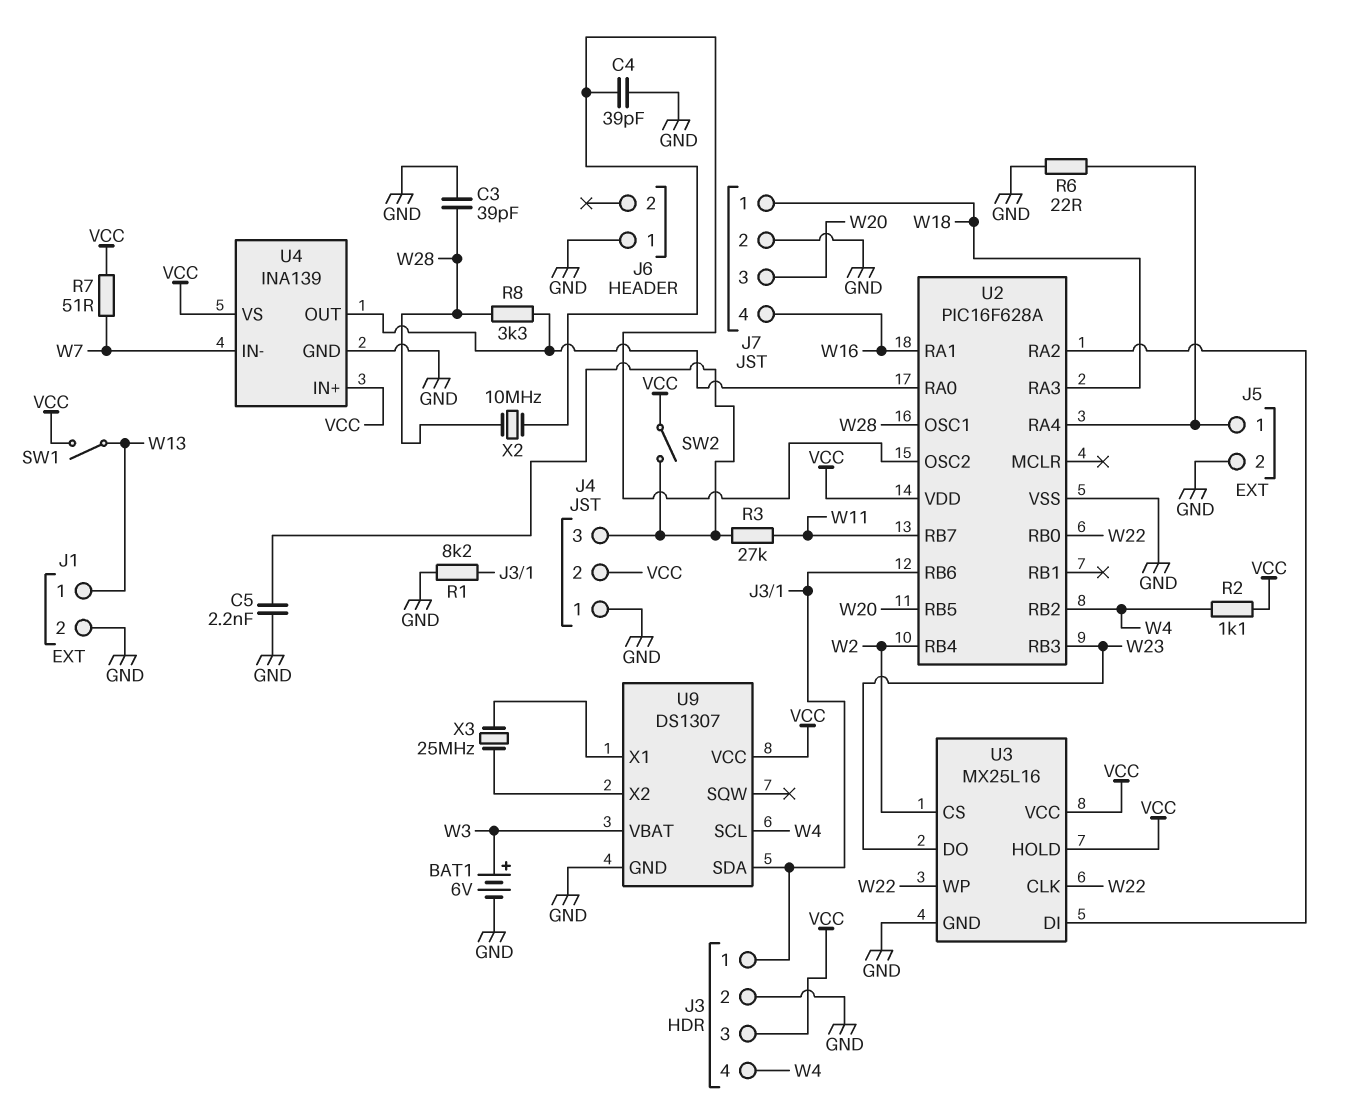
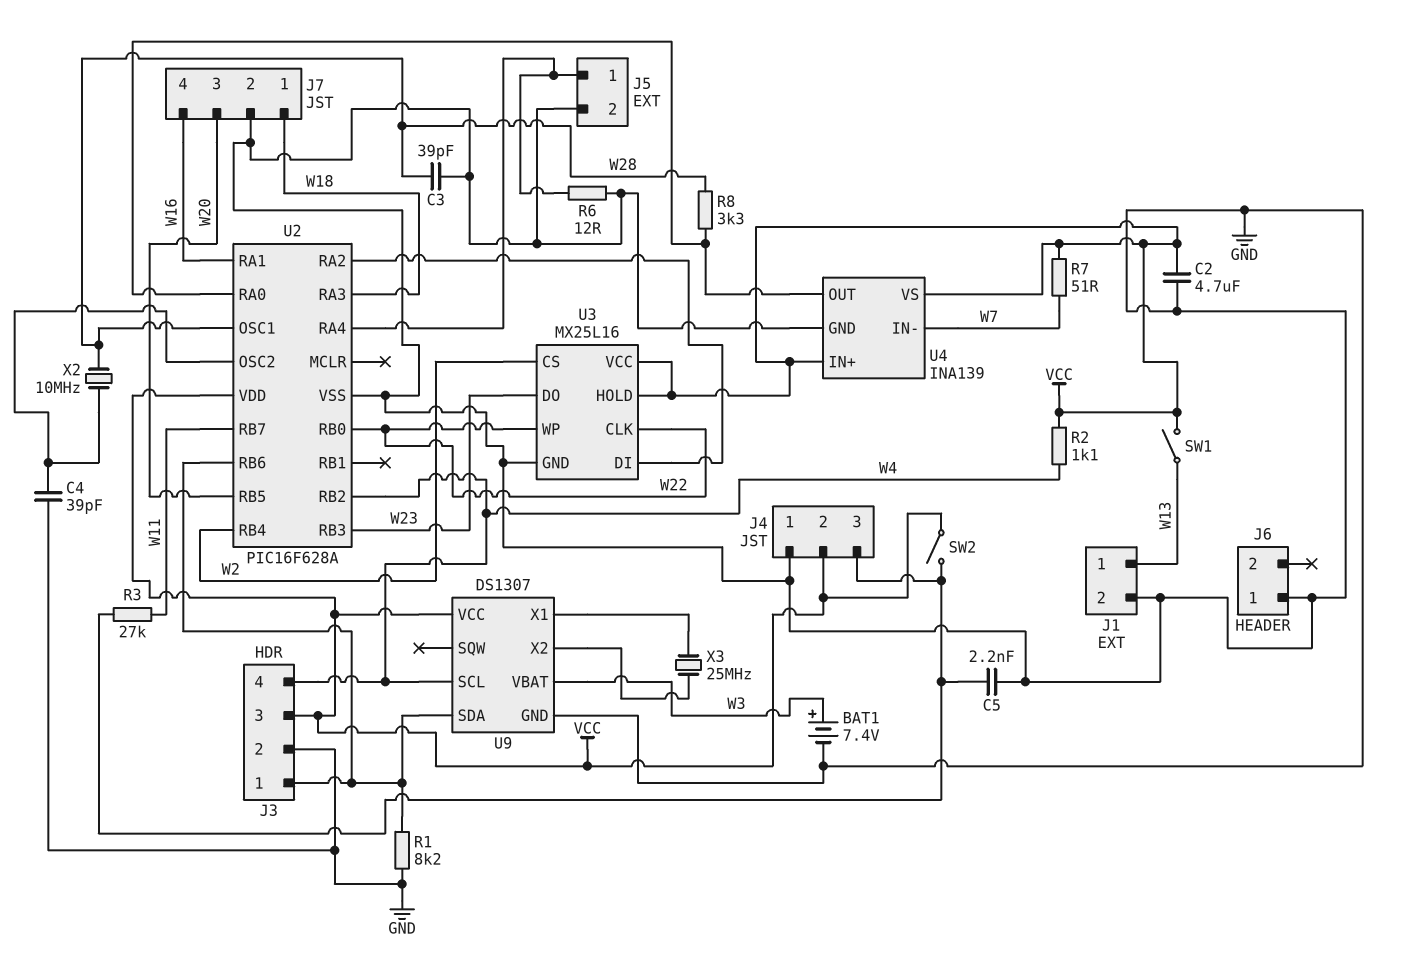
BAT1: 6V (plus W3, minus GND) -> 7.4V (plus W3, minus GND)
C2: none -> 4.7uF (GND, VCC)
R6: 22 (GND, J5/1) -> 12 (GND, J5/1)

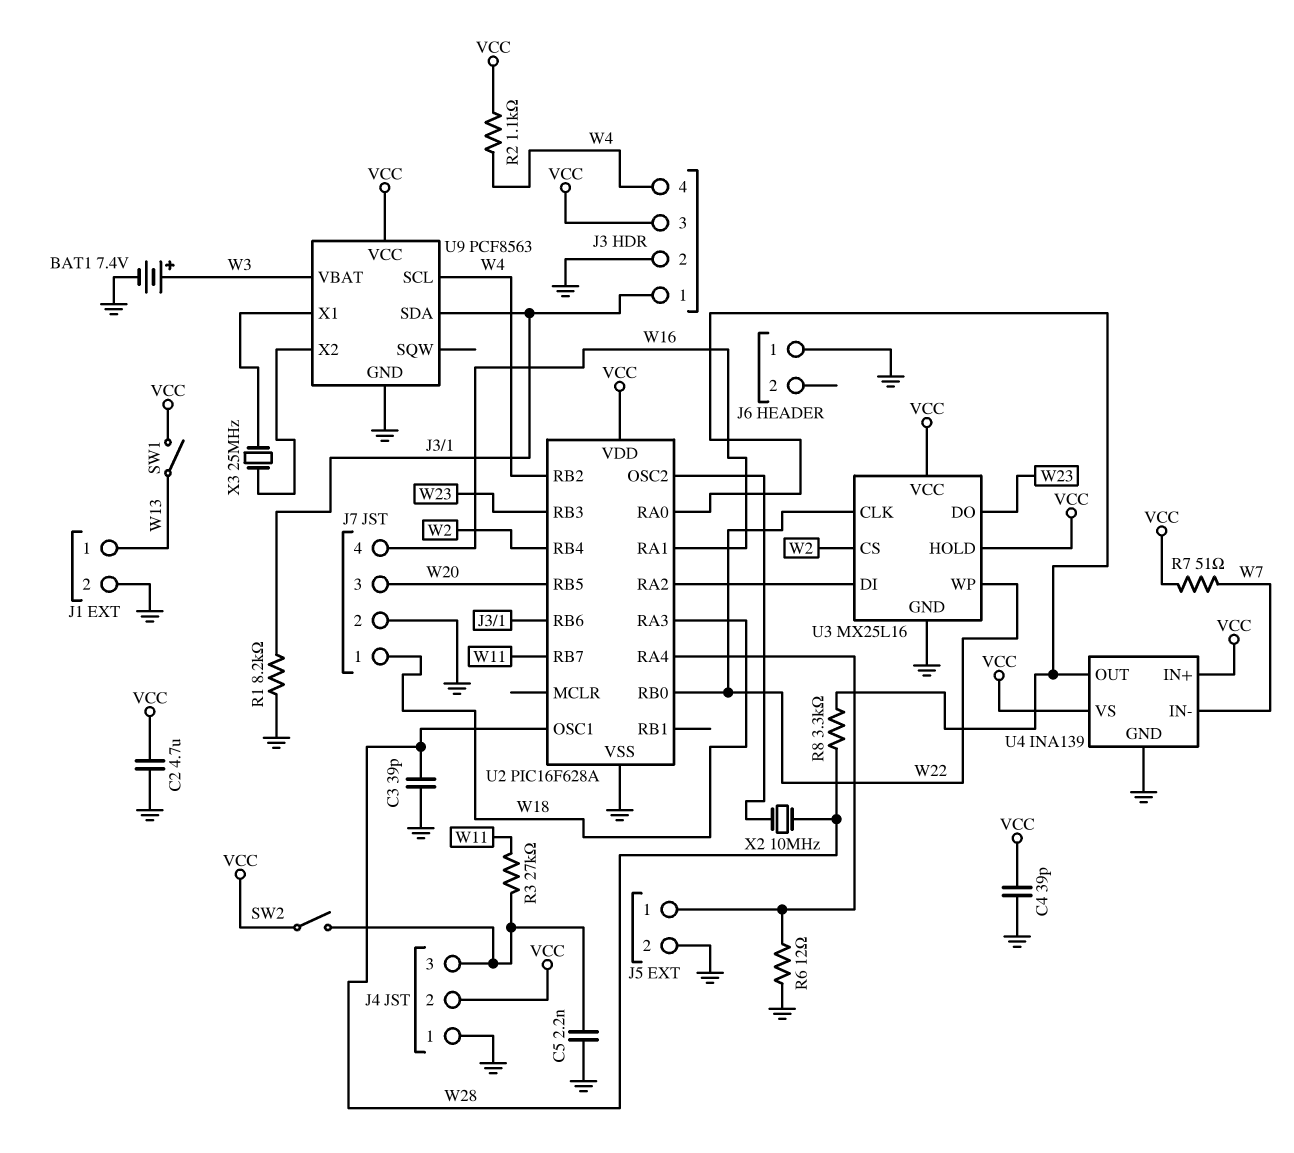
C4: 39pF (GND, U2/OSC2) -> 39pF (GND, VCC)
U9: DS1307 -> PCF8563

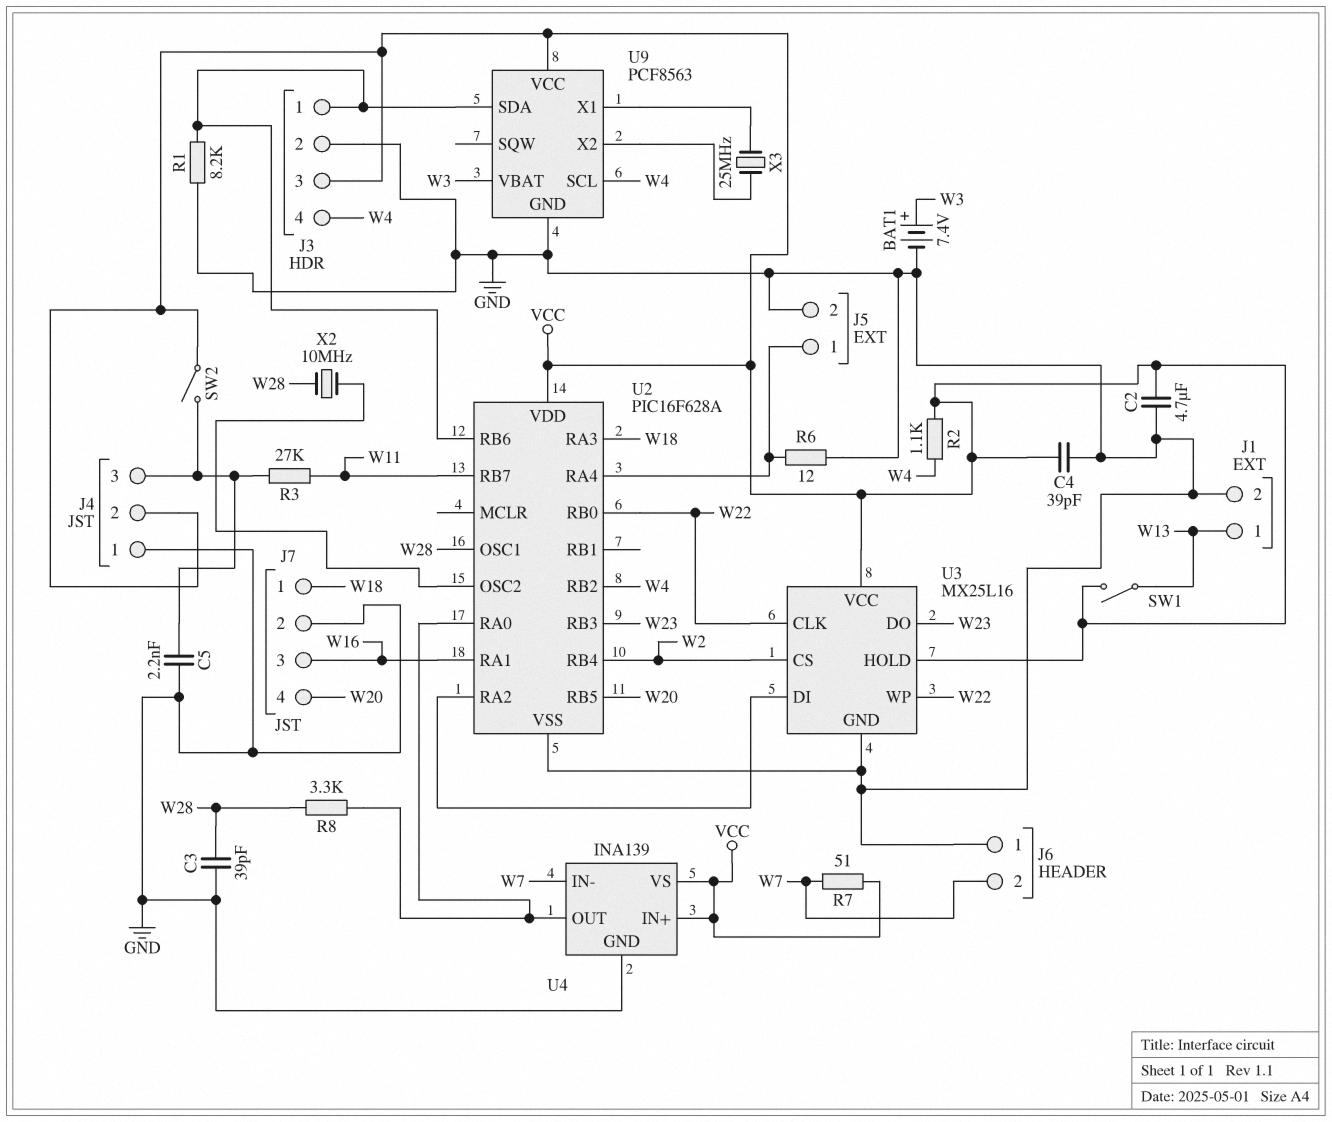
J6 pin 2: none -> W7
J7 pin 3: W20 -> W16
J7 pin 4: W16 -> W20

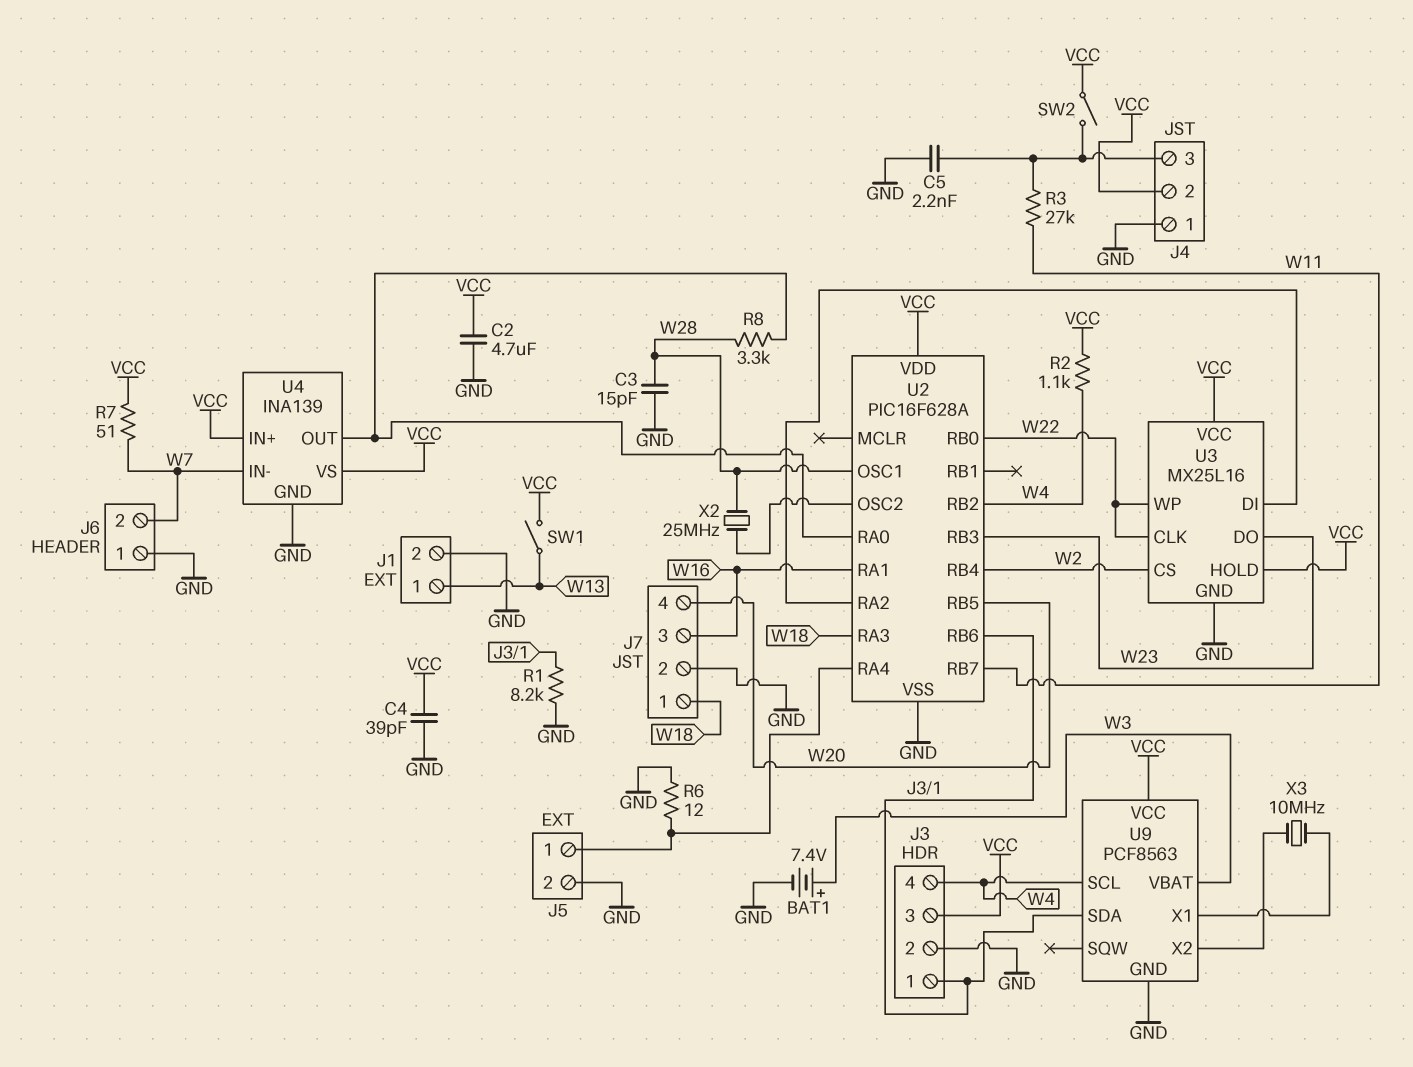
C3: 39pF (GND, W28) -> 15pF (GND, W28)
X2: 10MHz (U2/OSC2, W28) -> 25MHz (U2/OSC2, W28)
X3: 25MHz (U9/X1, U9/X2) -> 10MHz (U9/X1, U9/X2)

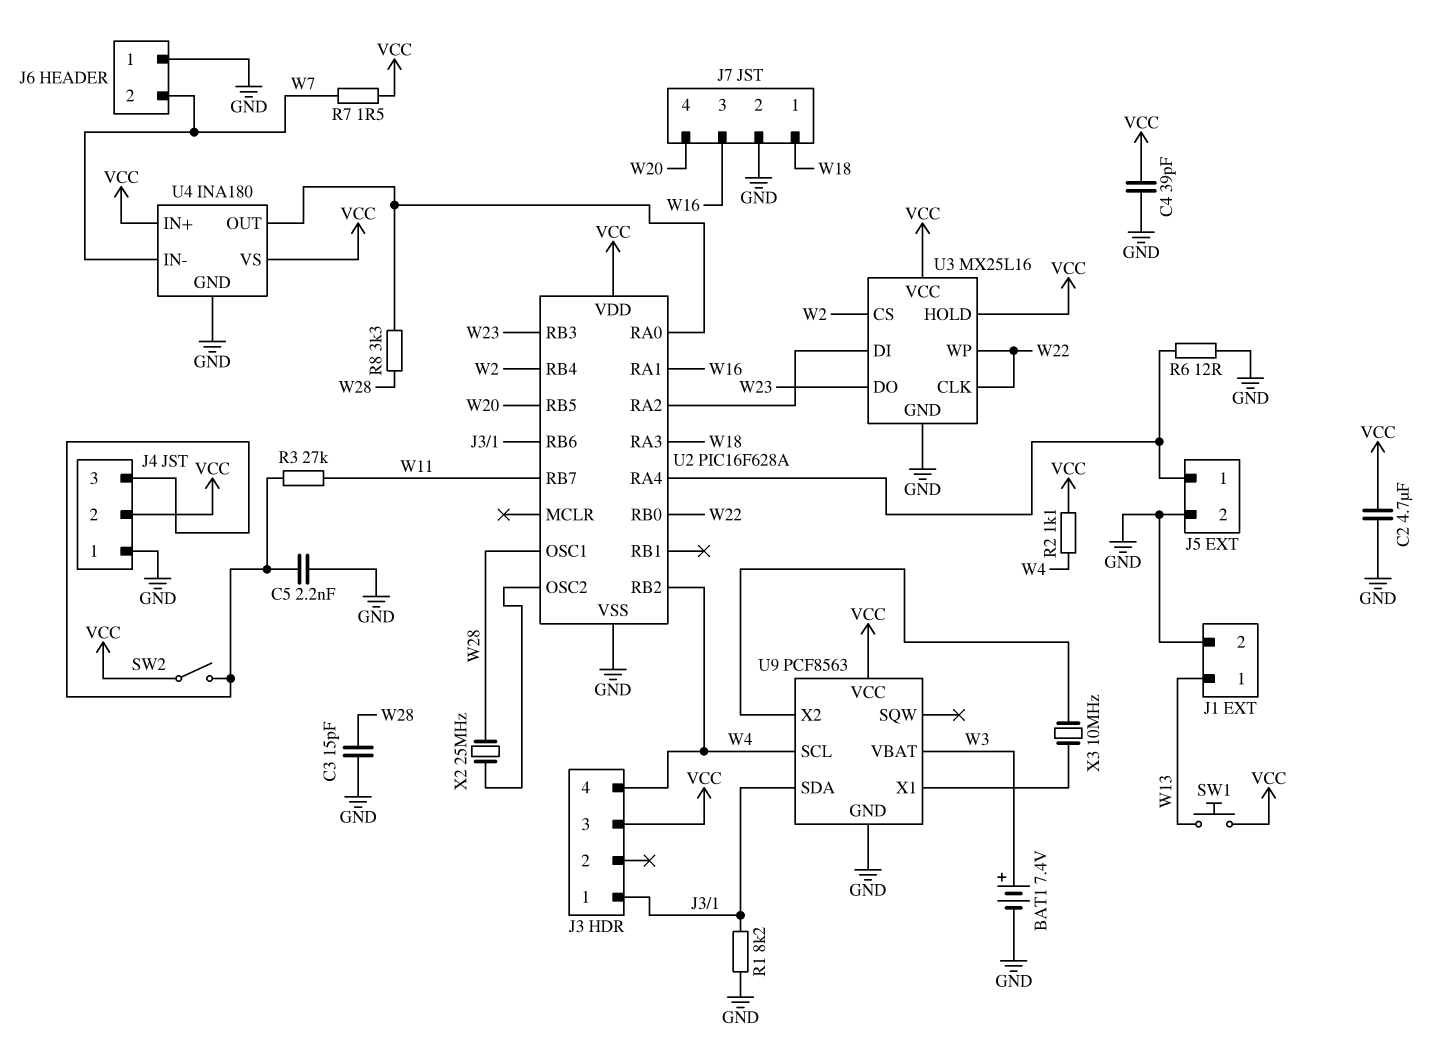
J3 pin 2: GND -> none
R7: 51 (VCC, W7) -> 1.5 (VCC, W7)
SW1: switch (VCC, W13) -> button (VCC, W13)
U4: INA139 -> INA180

